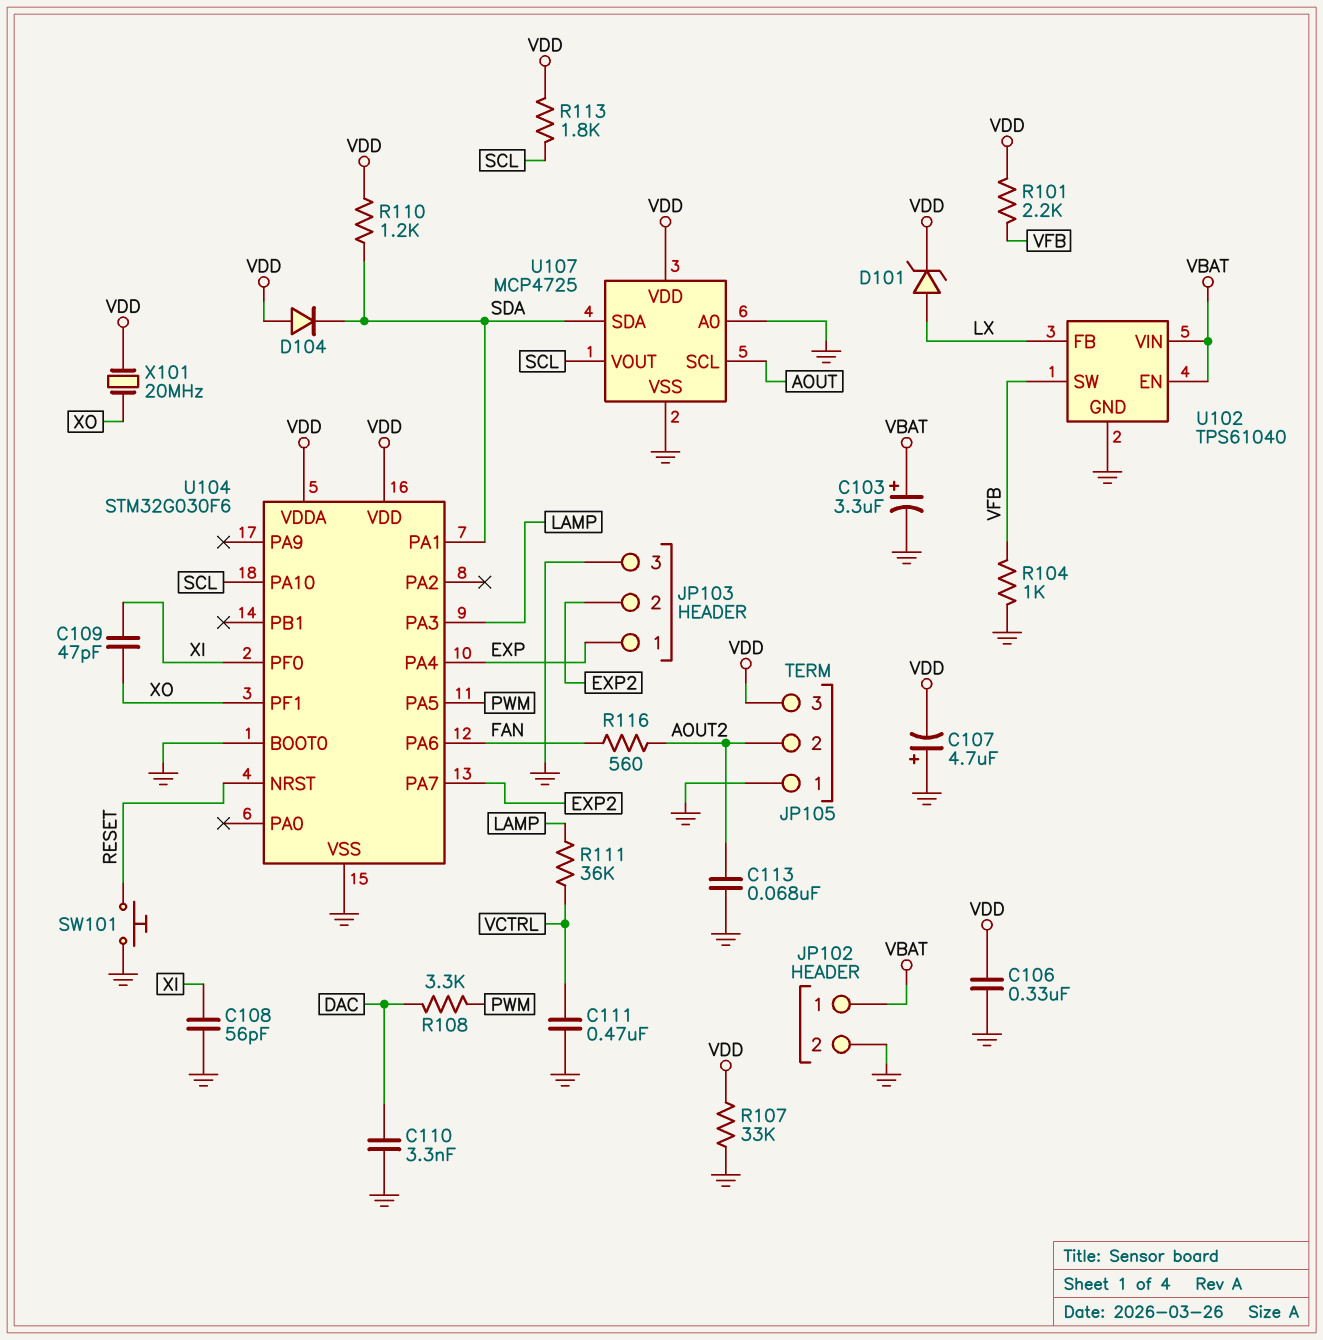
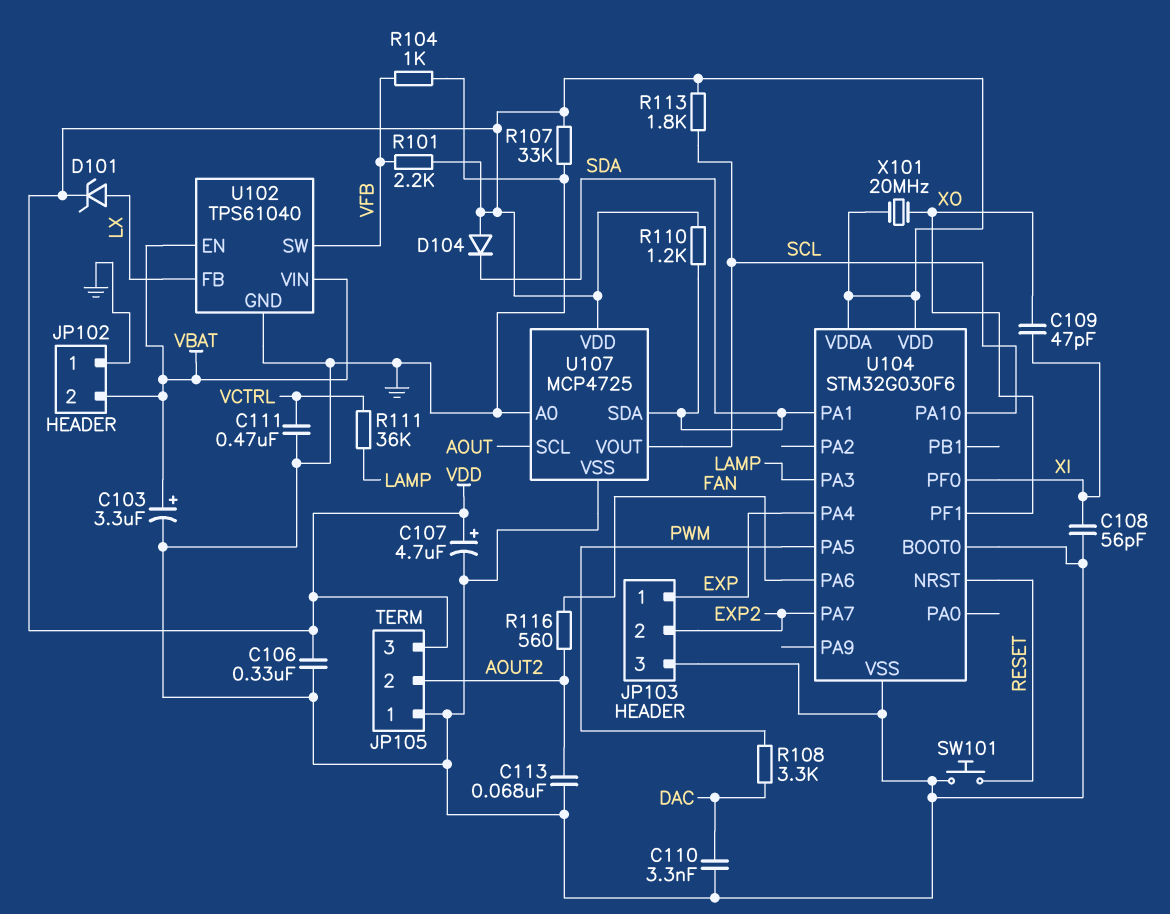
C107: 4.7uF (plus GND, minus VDD) -> 4.7uF (plus VDD, minus GND)
JP102 pin 1: VBAT -> GND
JP102 pin 2: GND -> VBAT

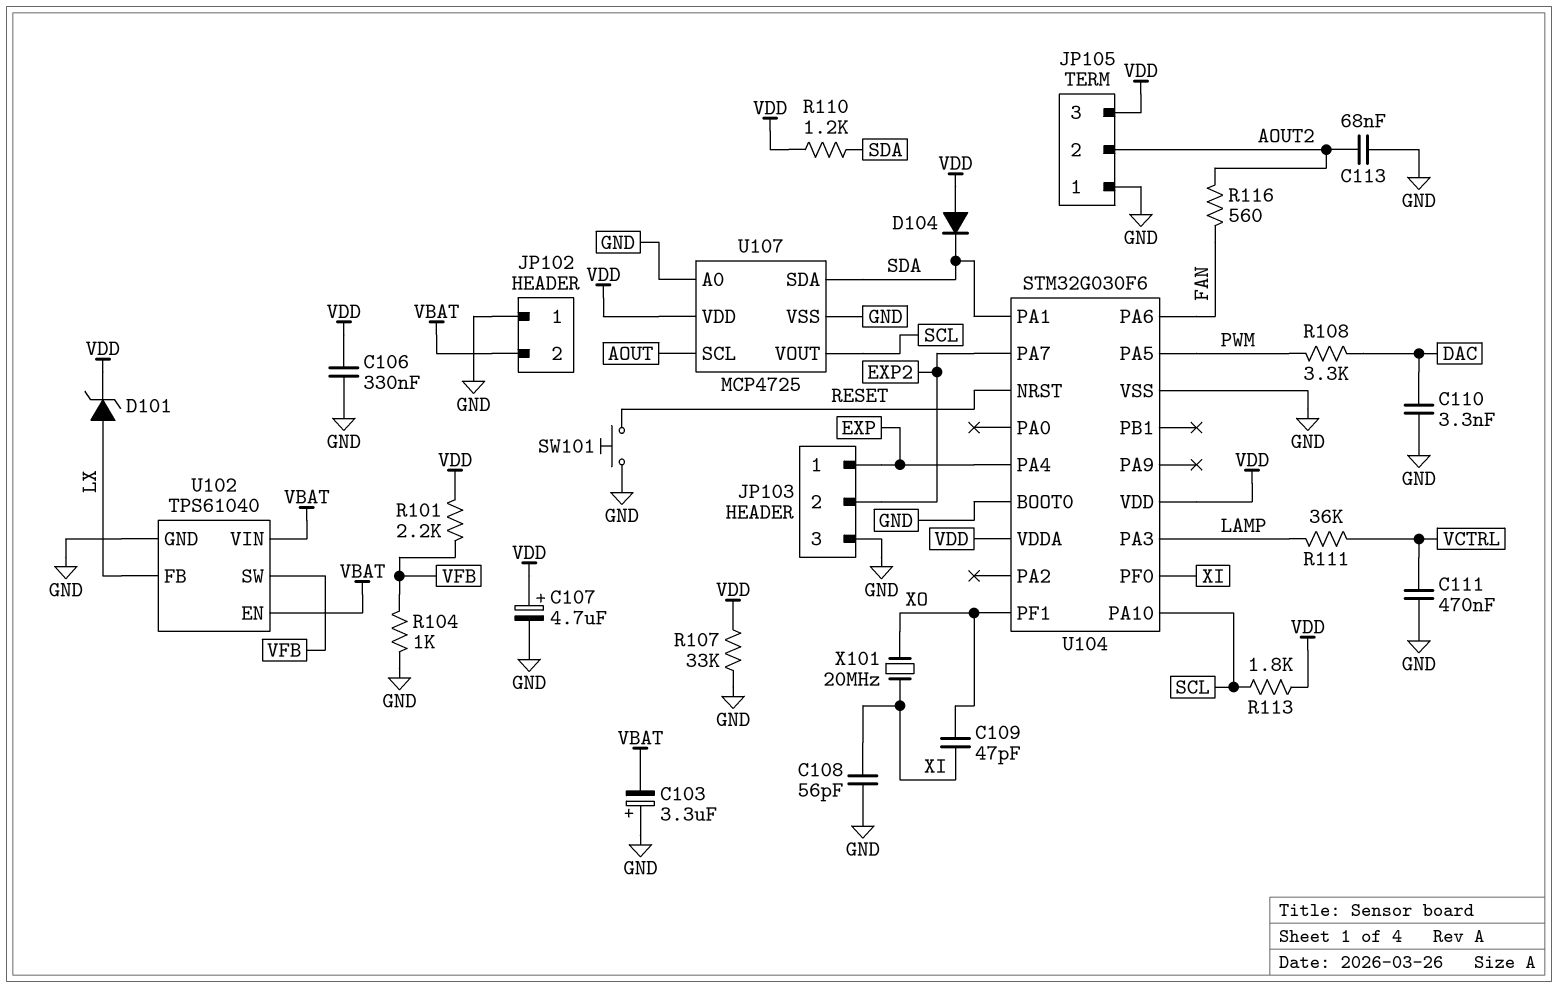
C103: 3.3uF (plus VBAT, minus GND) -> 3.3uF (plus GND, minus VBAT)
X101: 20MHz (VDD, XO) -> 20MHz (XI, XO)

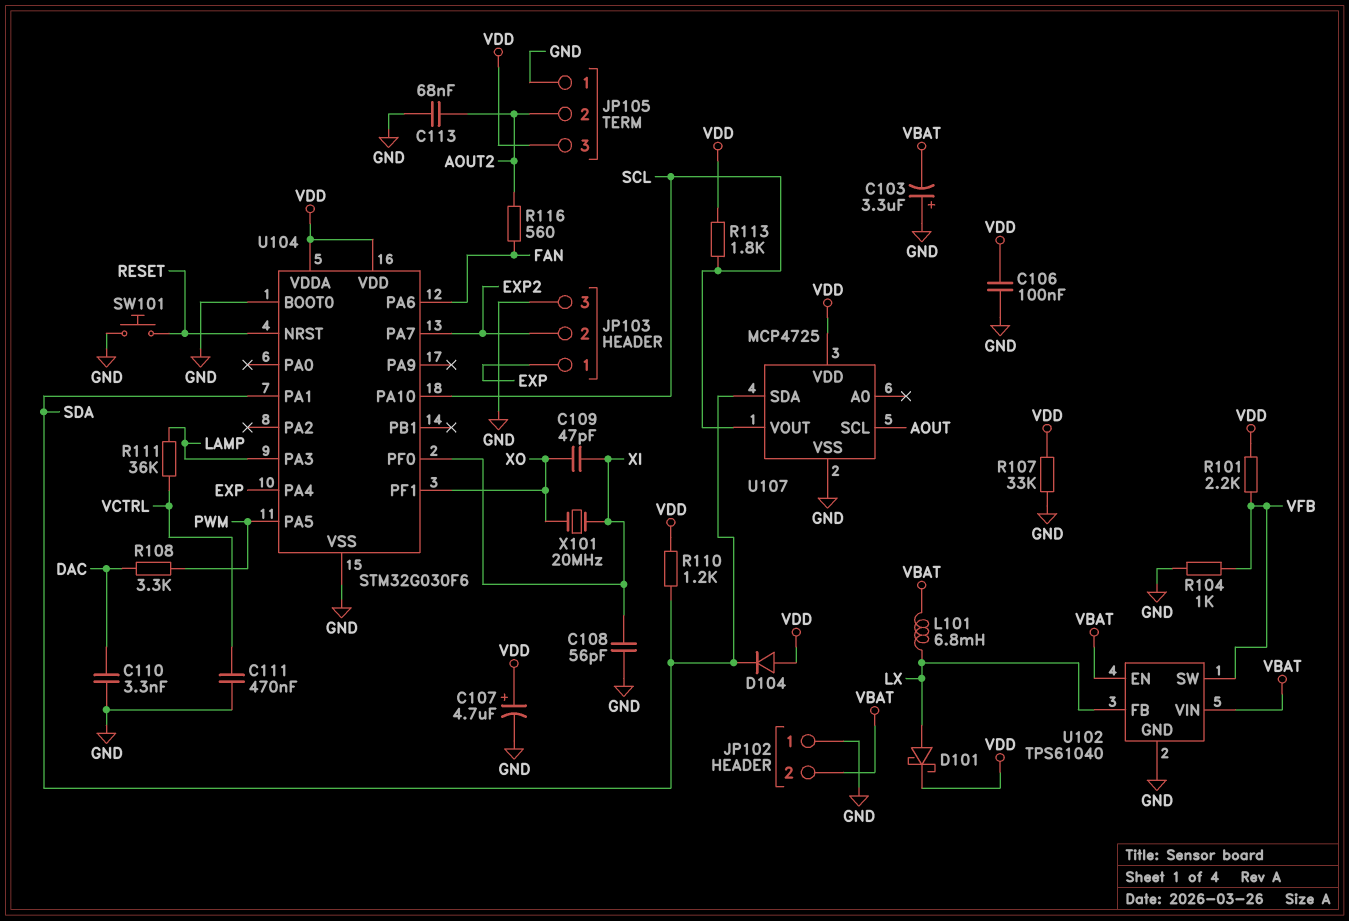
C106: 330nF (GND, VDD) -> 100nF (GND, VDD)
D101: zener (A LX, K VDD) -> schottky (A LX, K VDD)
L101: none -> 6.8mH (LX, VBAT)
U107 pin A0: GND -> none

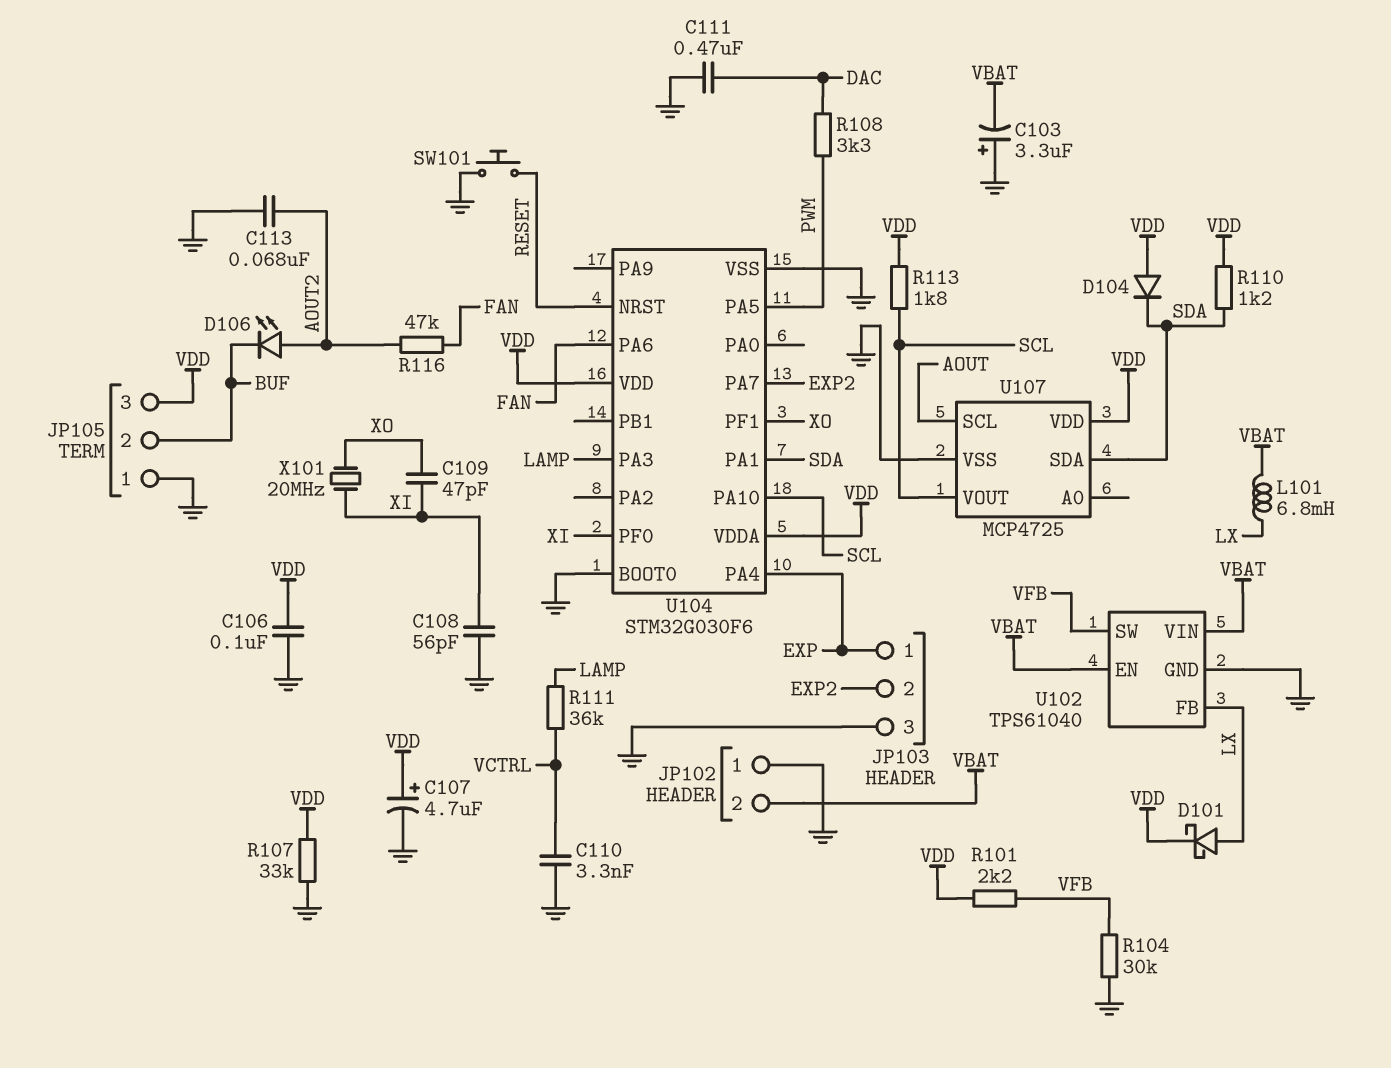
C110: 3.3nF (DAC, GND) -> 3.3nF (GND, VCTRL)
C111: 470nF (GND, VCTRL) -> 470nF (DAC, GND)
D106: none -> LED (A AOUT2, K BUF)
JP105 pin 2: AOUT2 -> BUF
R104: 1k (GND, VFB) -> 30k (GND, VFB)
R116: 560 (AOUT2, FAN) -> 47k (AOUT2, FAN)

